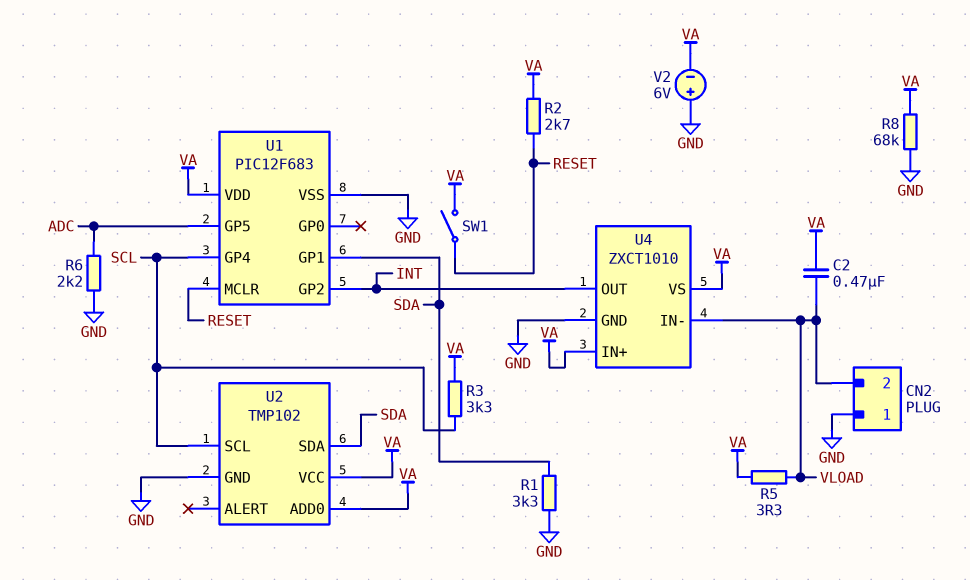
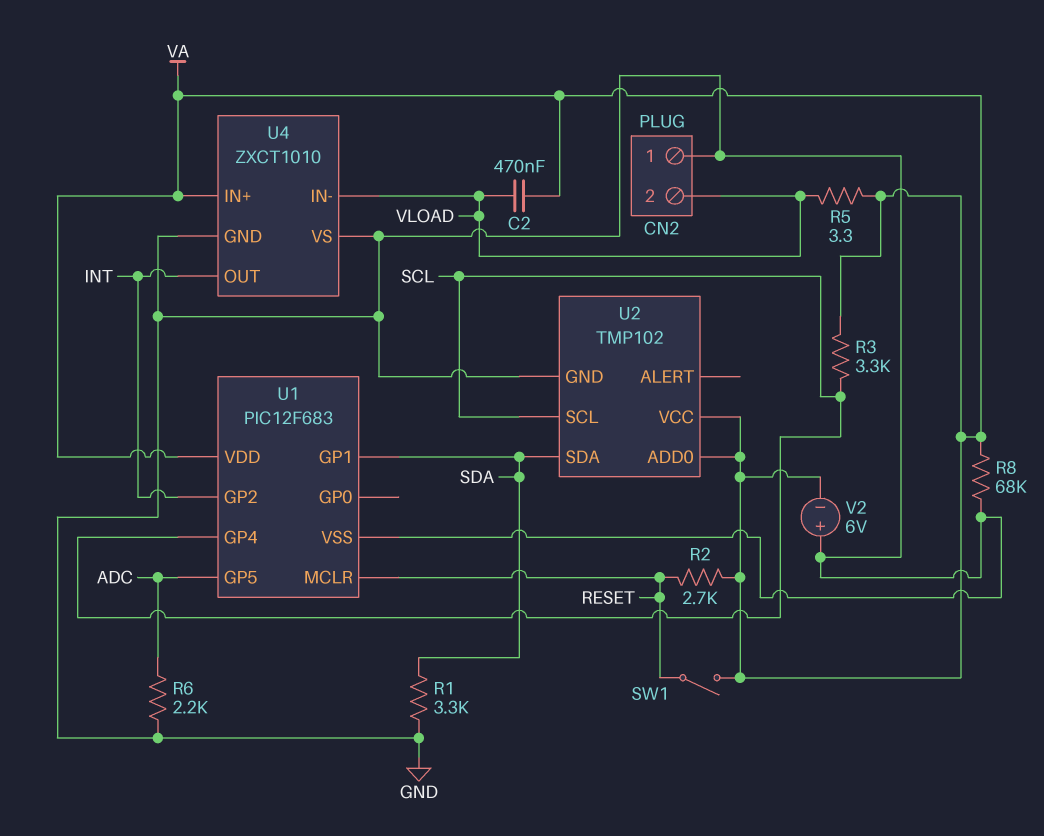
U4 pin VS: VA -> GND

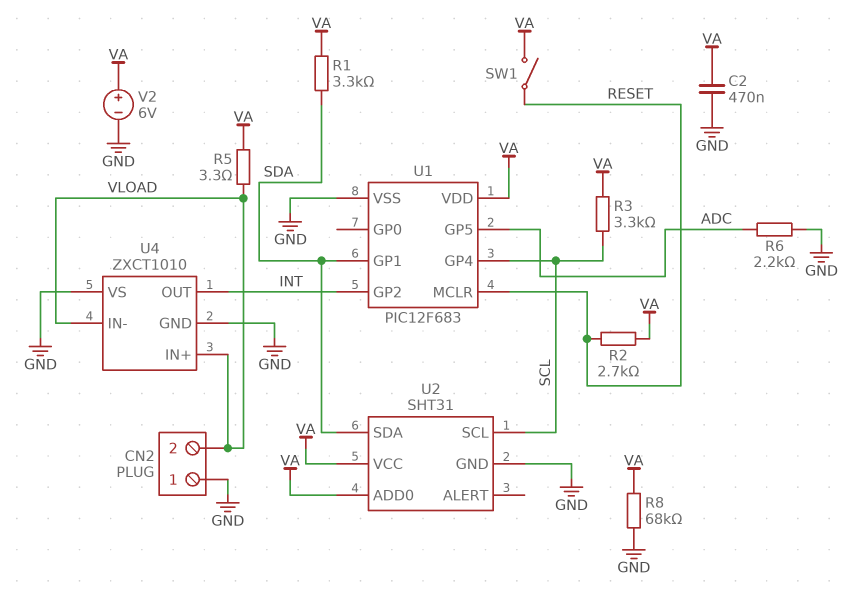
C2: 470nF (VA, VLOAD) -> 470nF (GND, VA)
R1: 3.3k (GND, SDA) -> 3.3k (SDA, VA)
U2: TMP102 -> SHT31
U4 pin IN+: VA -> VLOAD
V2: 6V (plus GND, minus VA) -> 6V (plus VA, minus GND)

